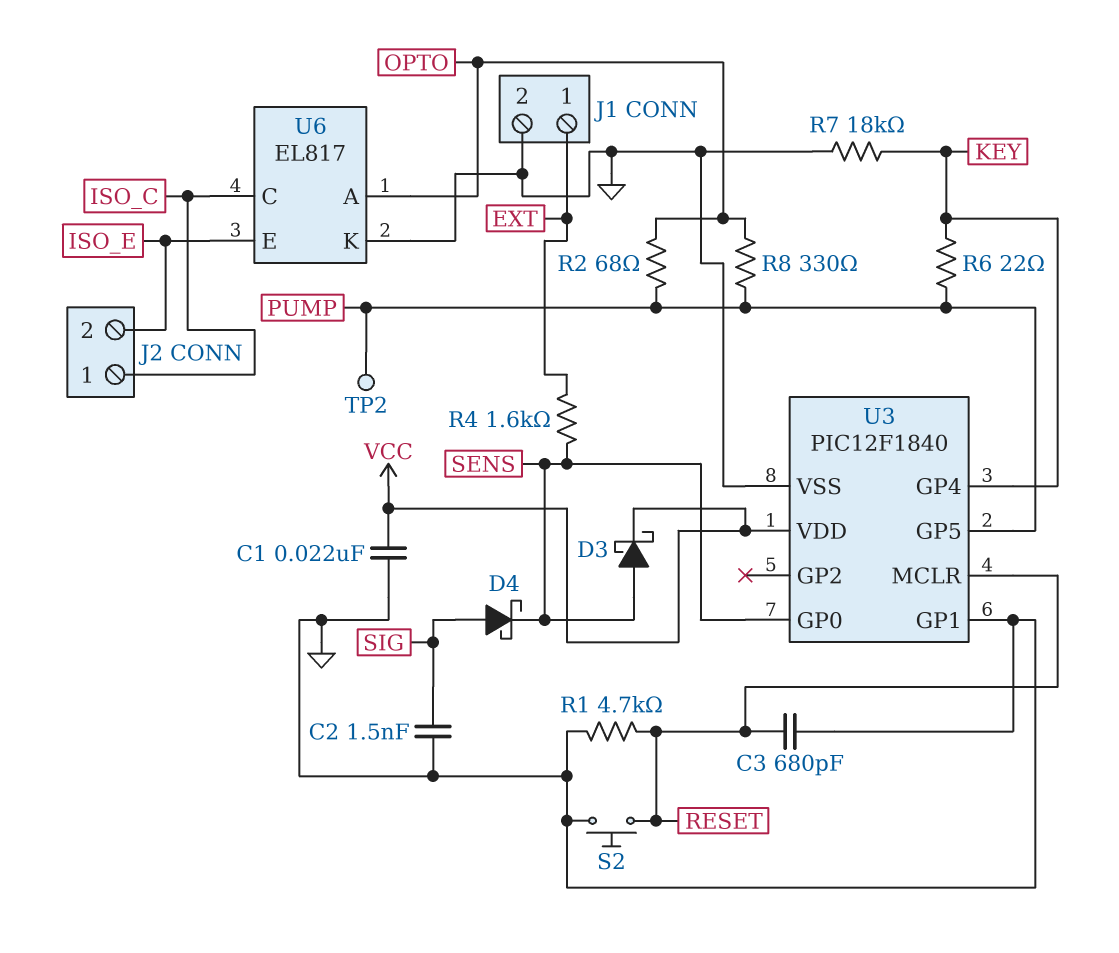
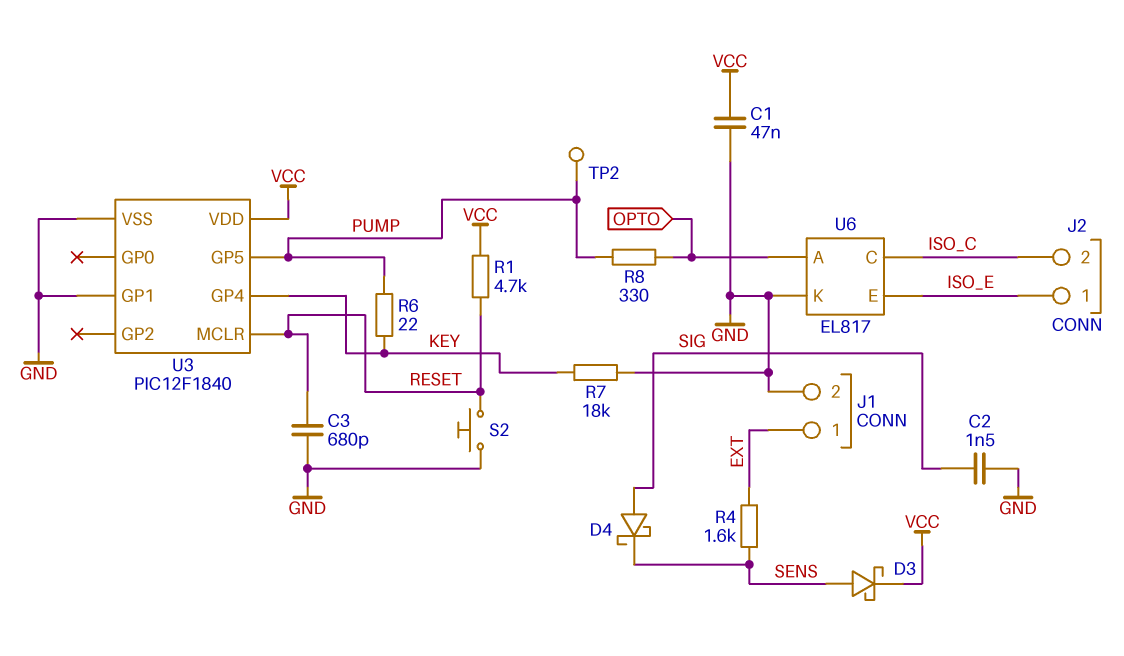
C1: 22nF (GND, VCC) -> 47nF (GND, VCC)
J2 pin 1: ISO_C -> ISO_E
J2 pin 2: ISO_E -> ISO_C
R1: 4.7k (GND, RESET) -> 4.7k (RESET, VCC)
R2: 68 (OPTO, PUMP) -> none
U3 pin GP0: SENS -> none

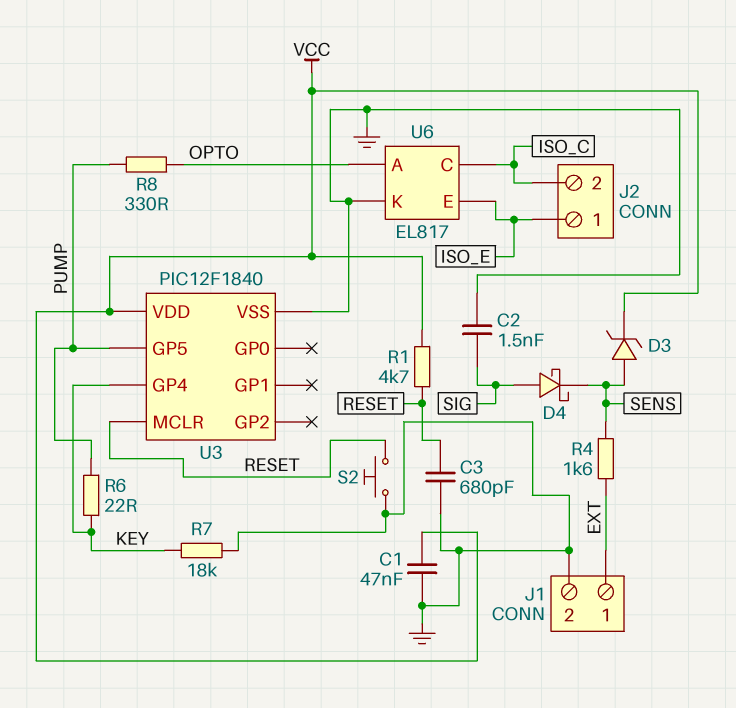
D3: schottky (A SENS, K VCC) -> zener (A SENS, K VCC)
TP2: test point (PUMP) -> none
U3 pin GP1: GND -> none

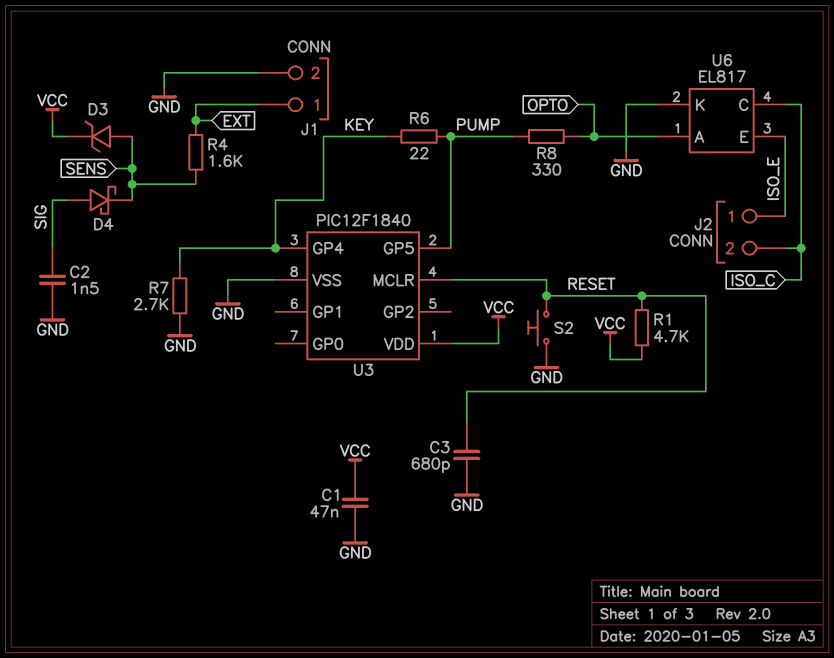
R7: 18k (GND, KEY) -> 2.7k (GND, KEY)

